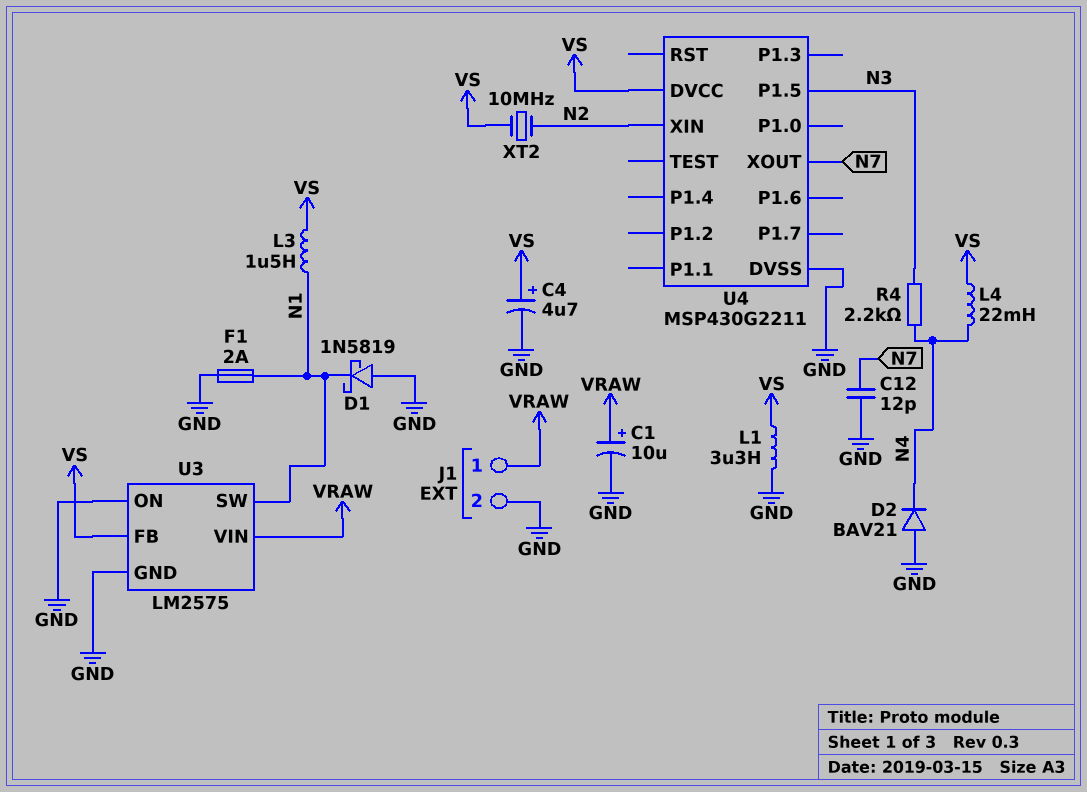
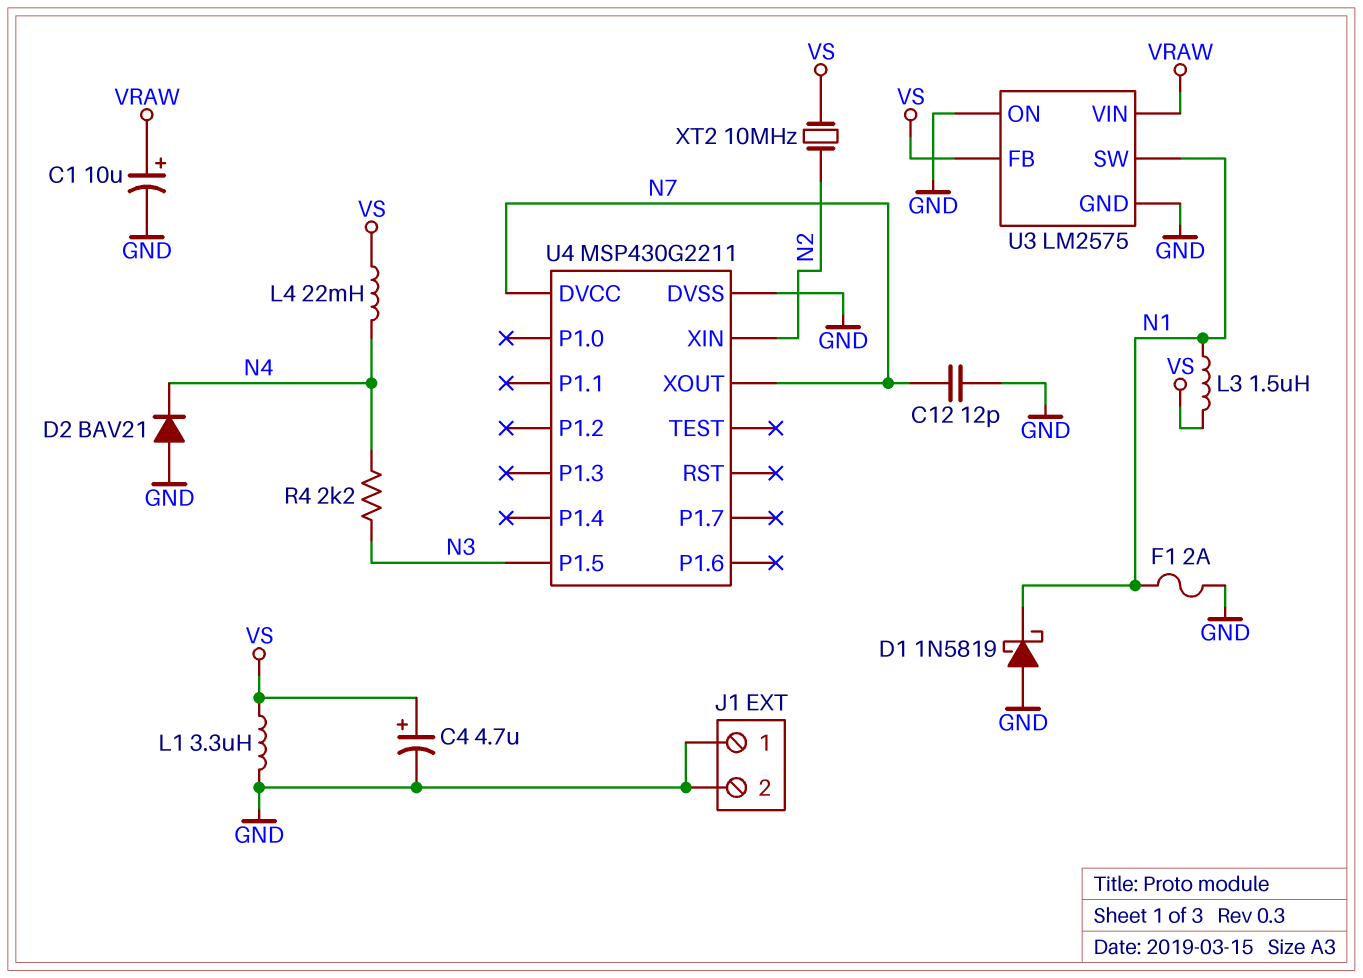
J1 pin 1: VRAW -> GND
U4 pin DVCC: VS -> N7

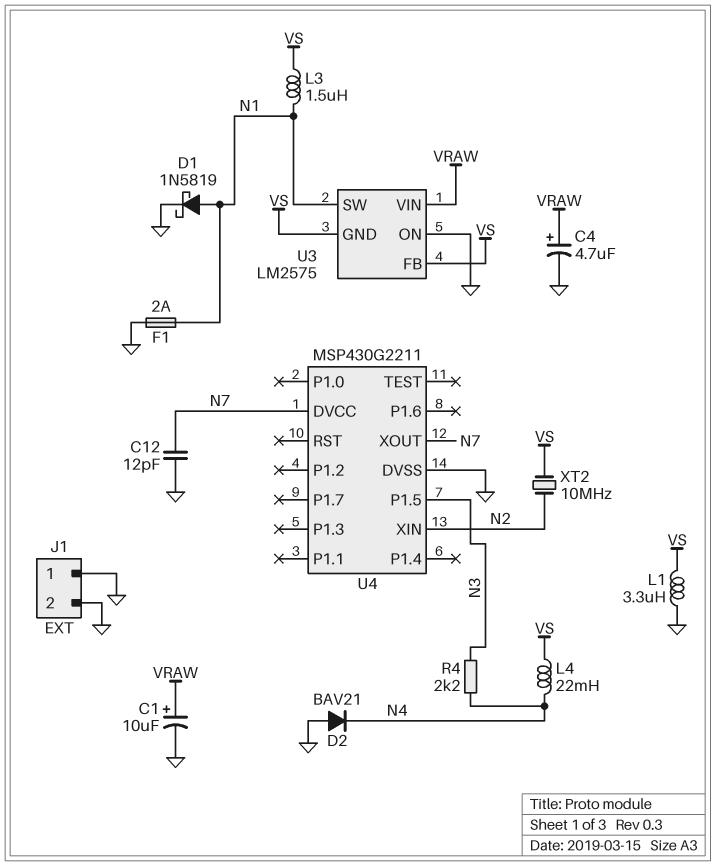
C4: 4.7uF (plus VS, minus GND) -> 4.7uF (plus VRAW, minus GND)
D1: schottky 1N5819 (A GND, K N1) -> schottky 1N5819 (A N1, K GND)
U3 pin GND: GND -> VS

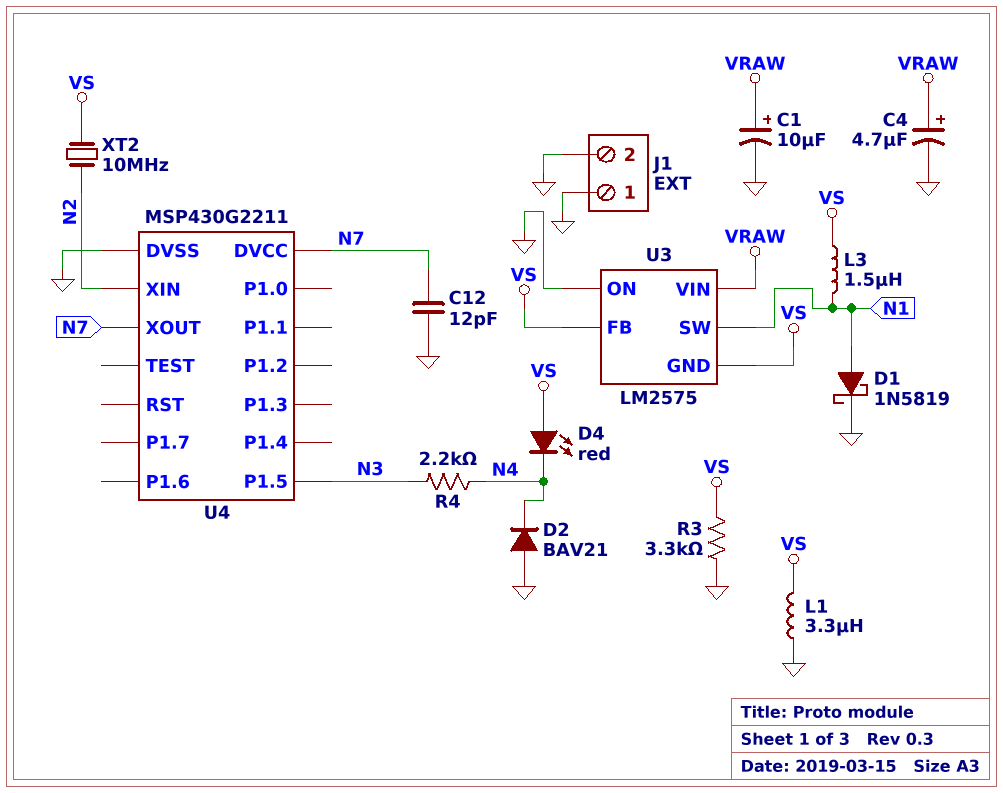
D4: none -> LED red (A VS, K N4)
F1: 2A (GND, N1) -> none
L4: 22mH (N4, VS) -> none
R3: none -> 3.3k (GND, VS)

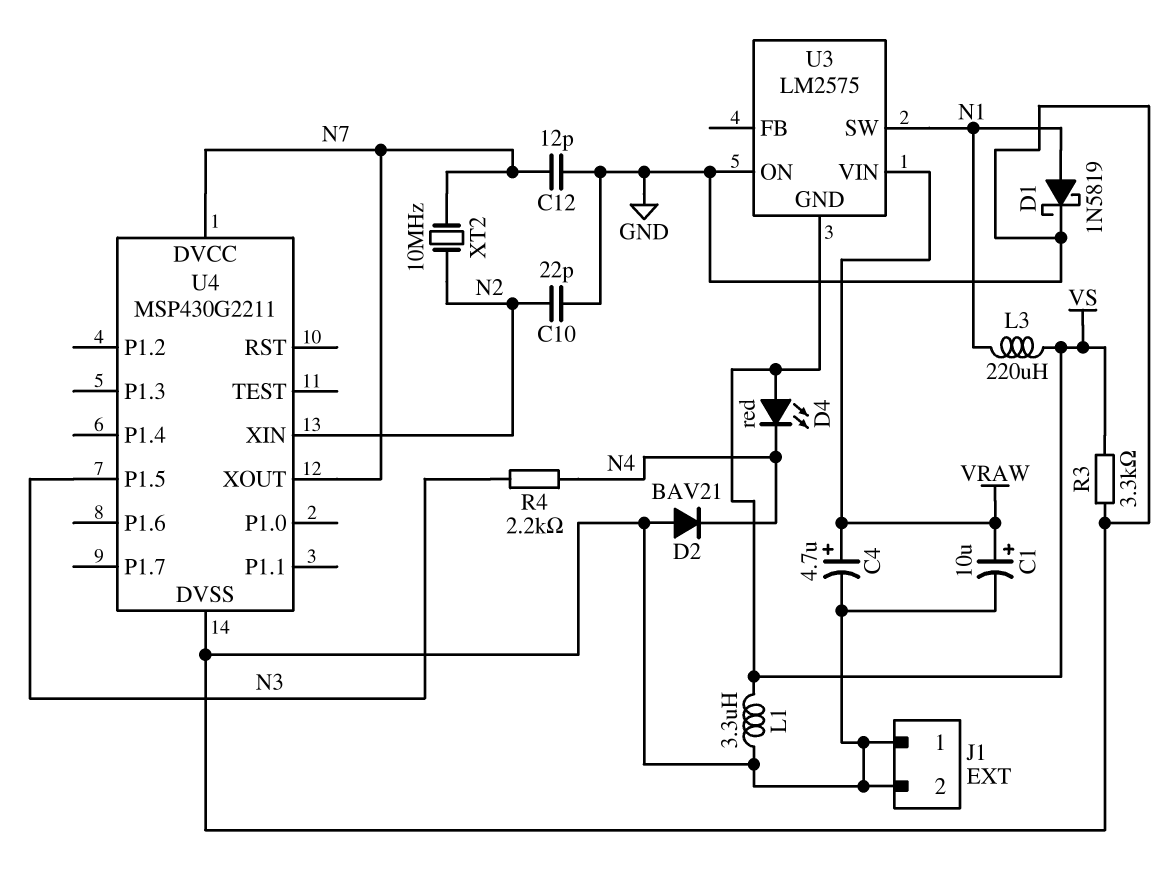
C10: none -> 22pF (GND, N2)
L3: 1.5uH (N1, VS) -> 220uH (N1, VS)
U3 pin FB: VS -> none
XT2: 10MHz (N2, VS) -> 10MHz (N2, N7)

